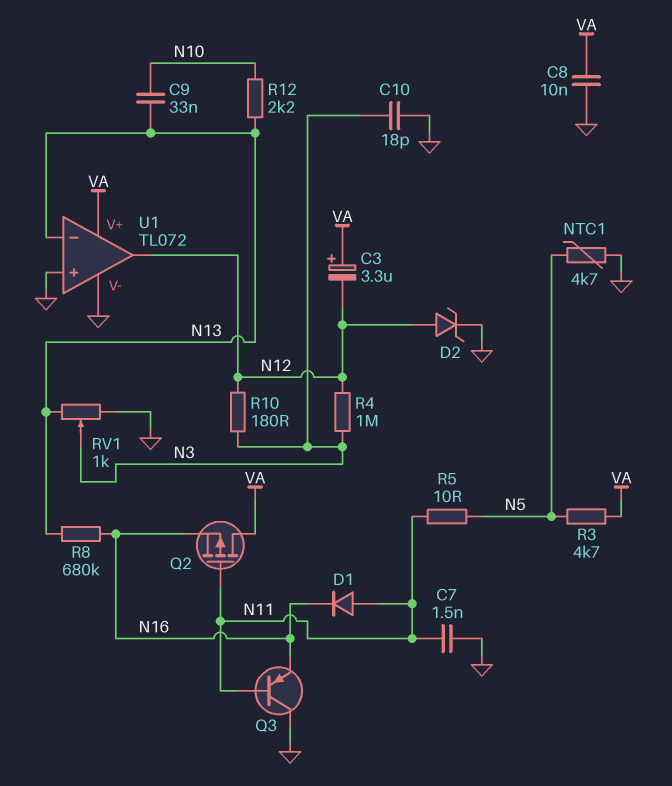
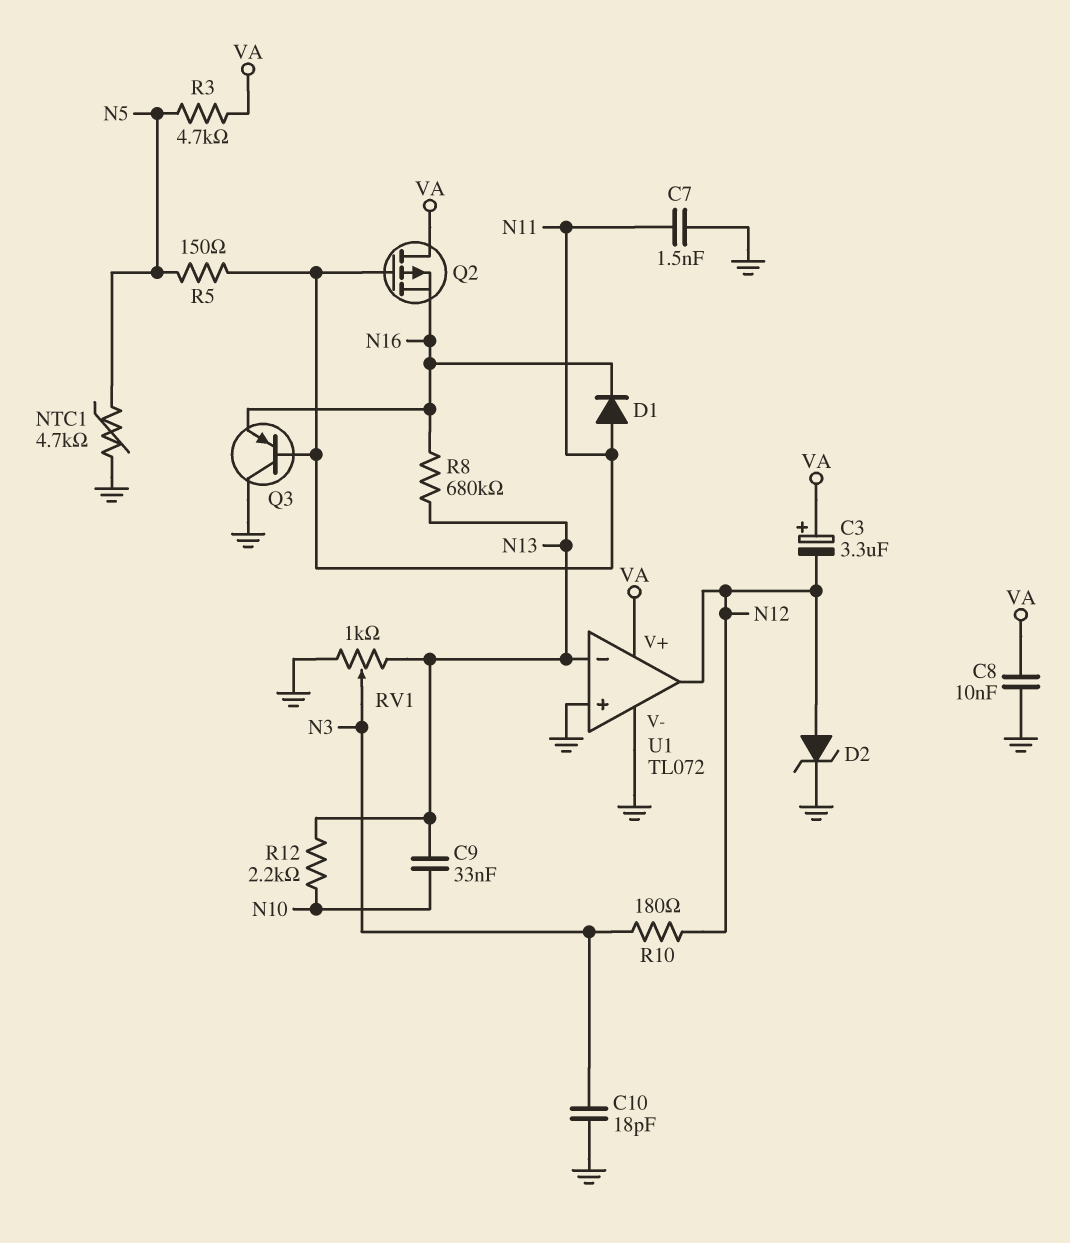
R4: 1M (N3, N12) -> none
R5: 10 (N5, N11) -> 150 (N5, N11)

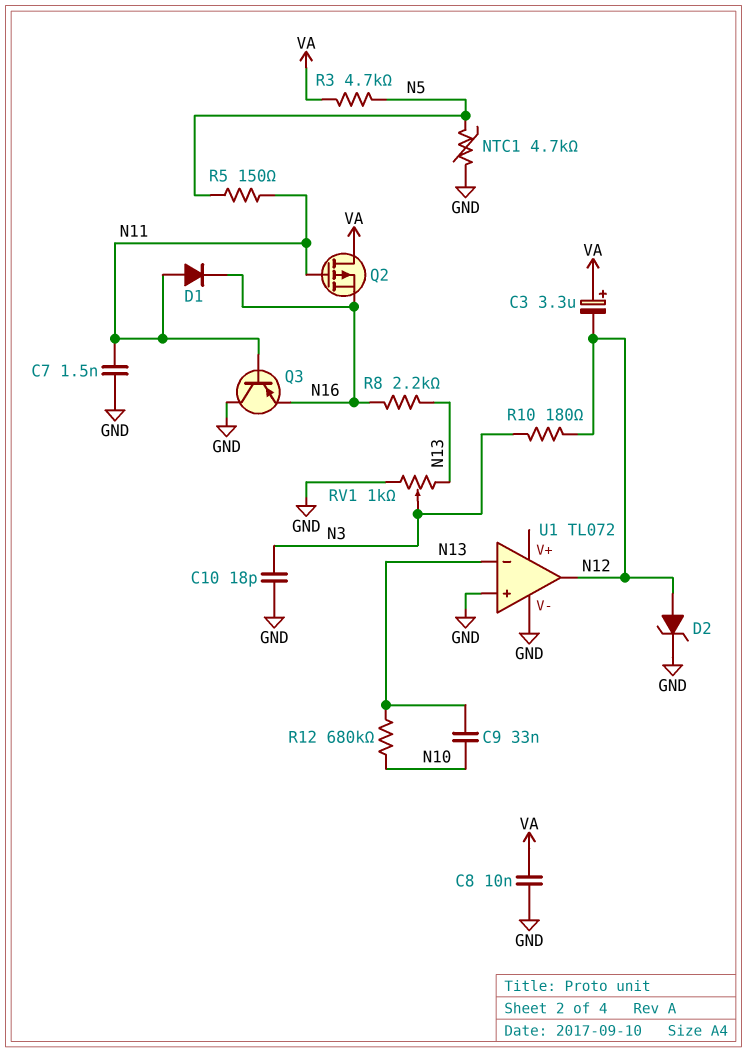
R8: 680k (N13, N16) -> 2.2k (N13, N16)
R12: 2.2k (N10, N13) -> 680k (N10, N13)
U1 pin V+: VA -> none

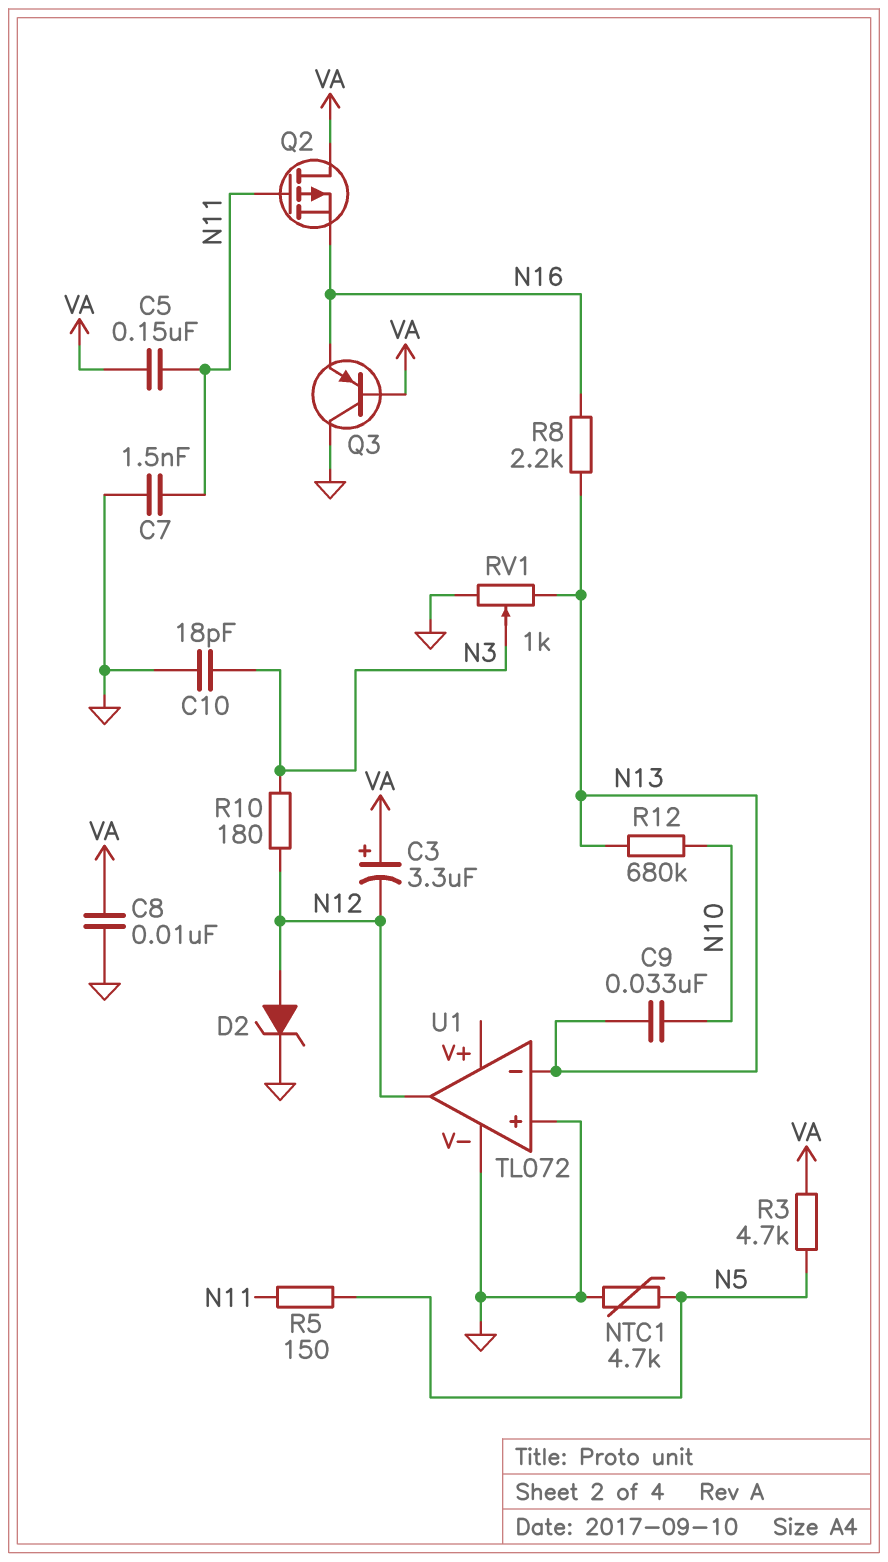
C5: none -> 150nF (N11, VA)
D1: diode (A N11, K N16) -> none
Q3: PNP (B N11, C GND, E N16) -> PNP (B VA, C GND, E N16)

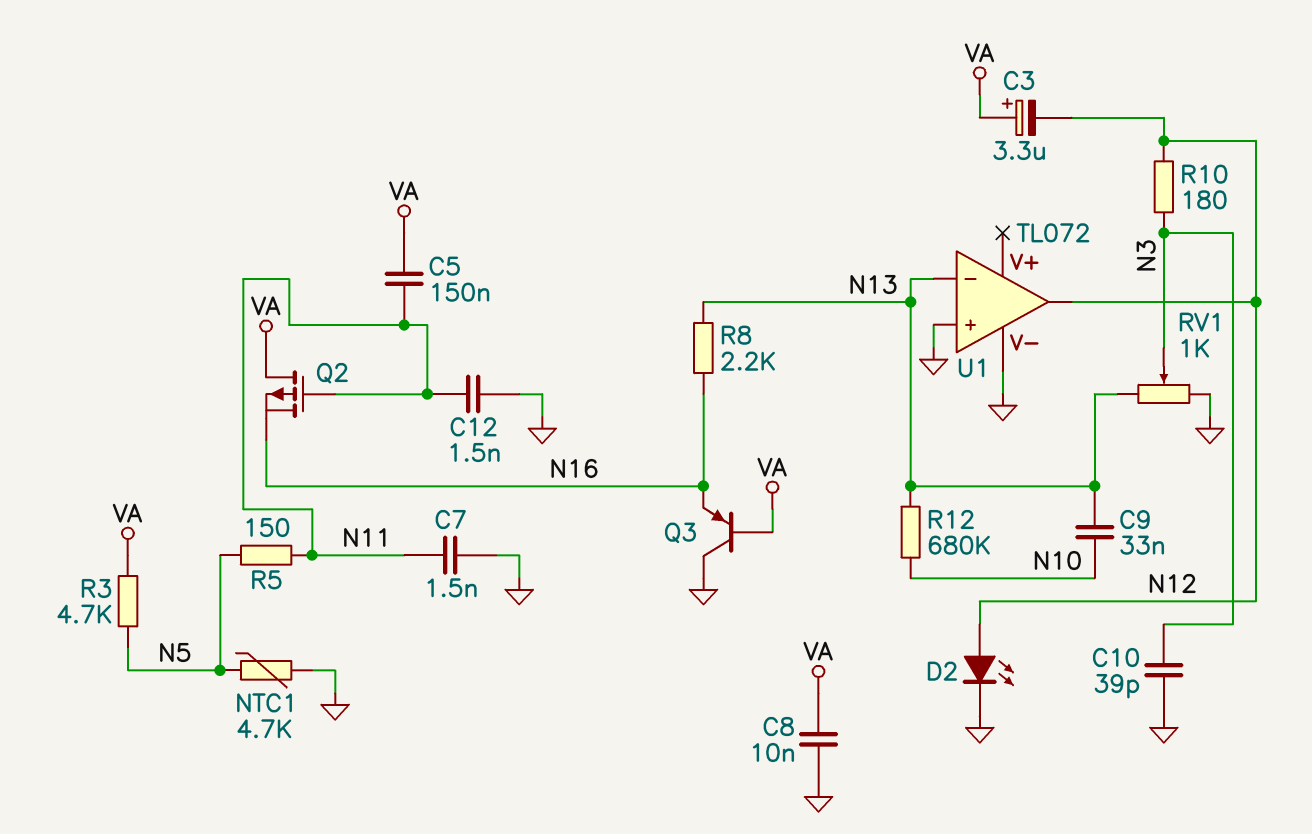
C10: 18pF (GND, N3) -> 39pF (GND, N3)
C12: none -> 1.5nF (GND, N11)
D2: zener (A N12, K GND) -> LED (A N12, K GND)

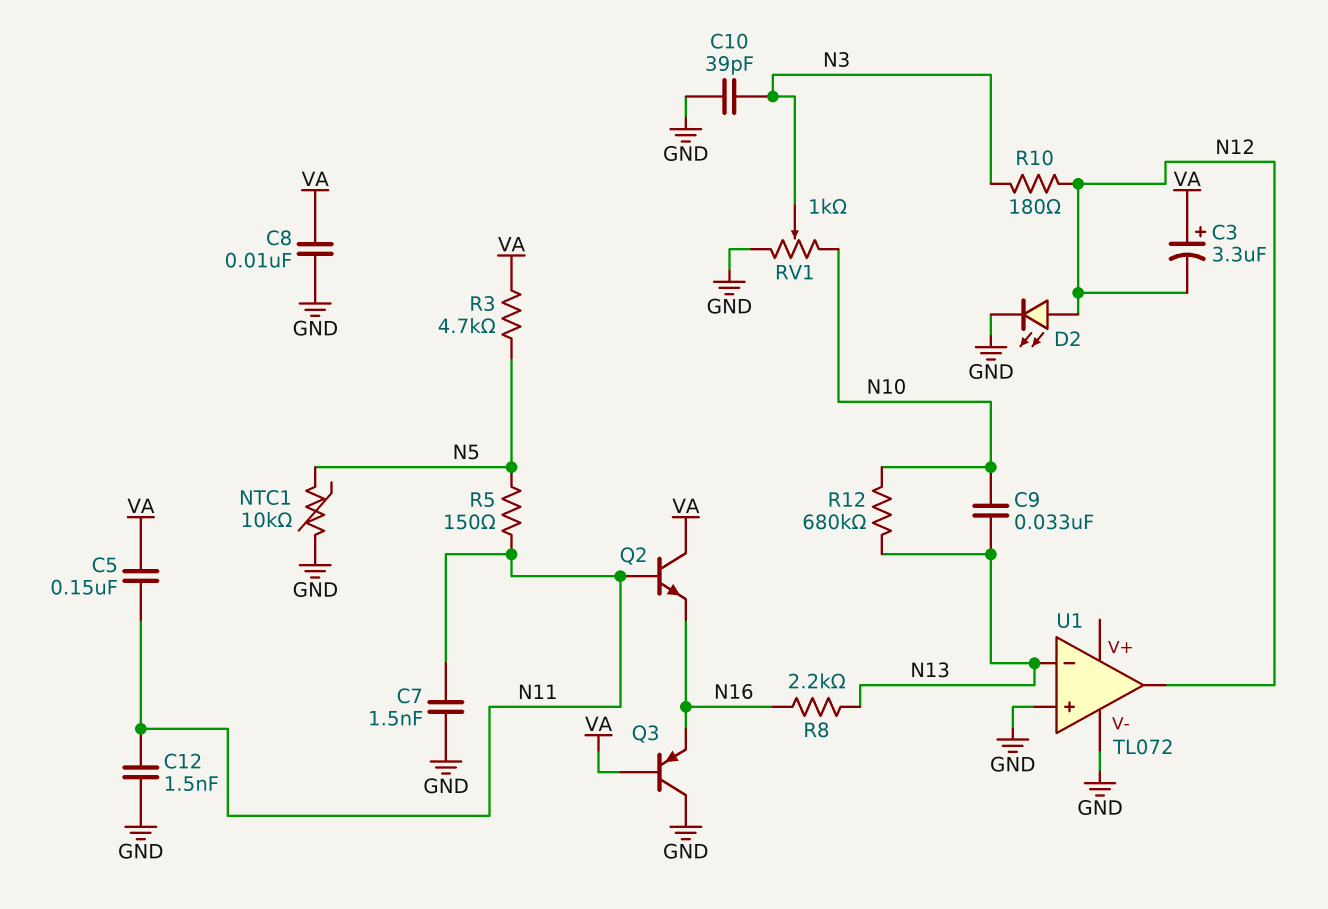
NTC1: 4.7k (GND, N5) -> 10k (GND, N5)
Q2: PMOS (G N11, D VA, S N16) -> NPN (B N11, C VA, E N16)
RV1: 1k (GND, N13, wiper N3) -> 1k (GND, N10, wiper N3)

